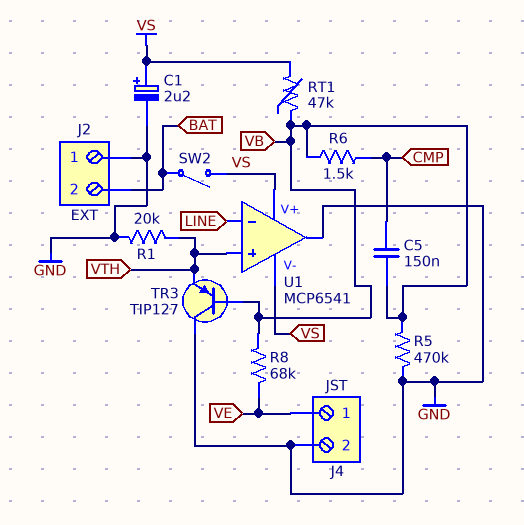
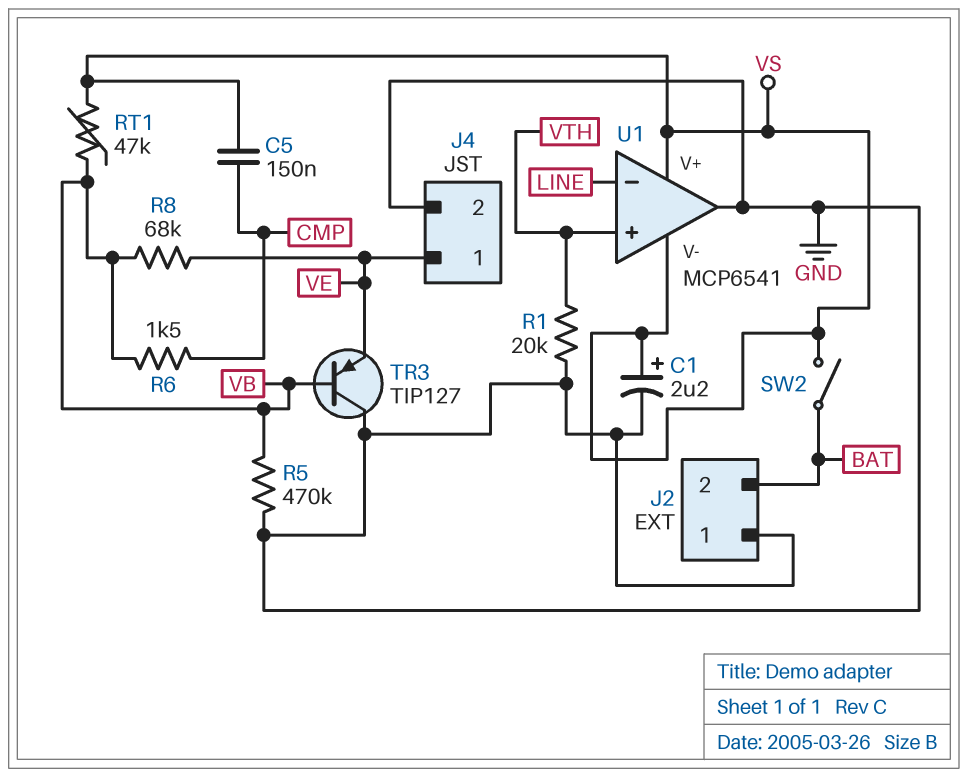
C5: 150nF (CMP, VB) -> 150nF (CMP, VS)
TR3: PNP TIP127 (B VB, C GND, E VTH) -> PNP TIP127 (B VB, C GND, E VE)

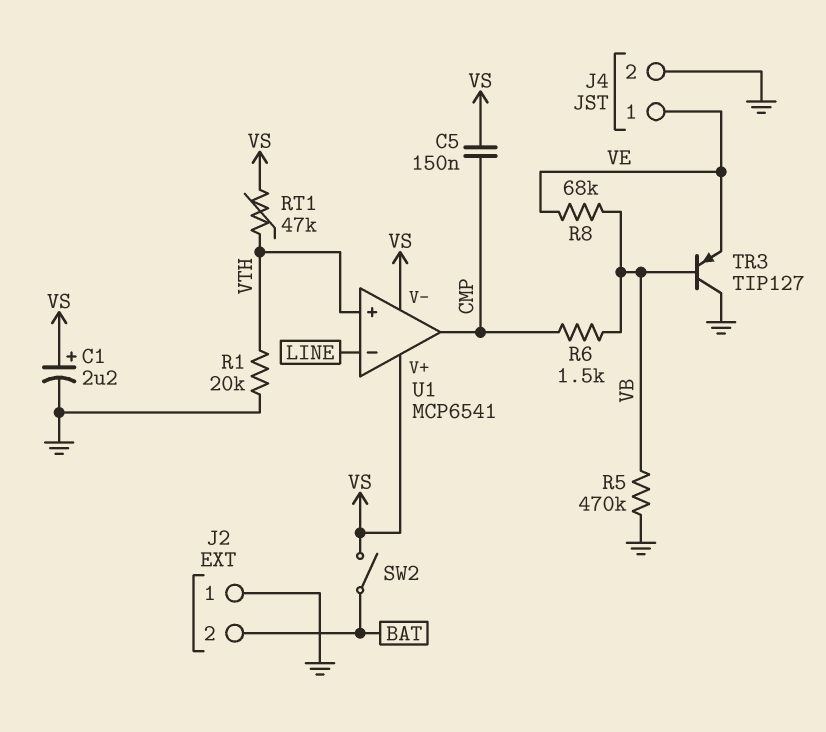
RT1: 47k (VB, VS) -> 47k (VS, VTH)
U1 pin out: GND -> CMP

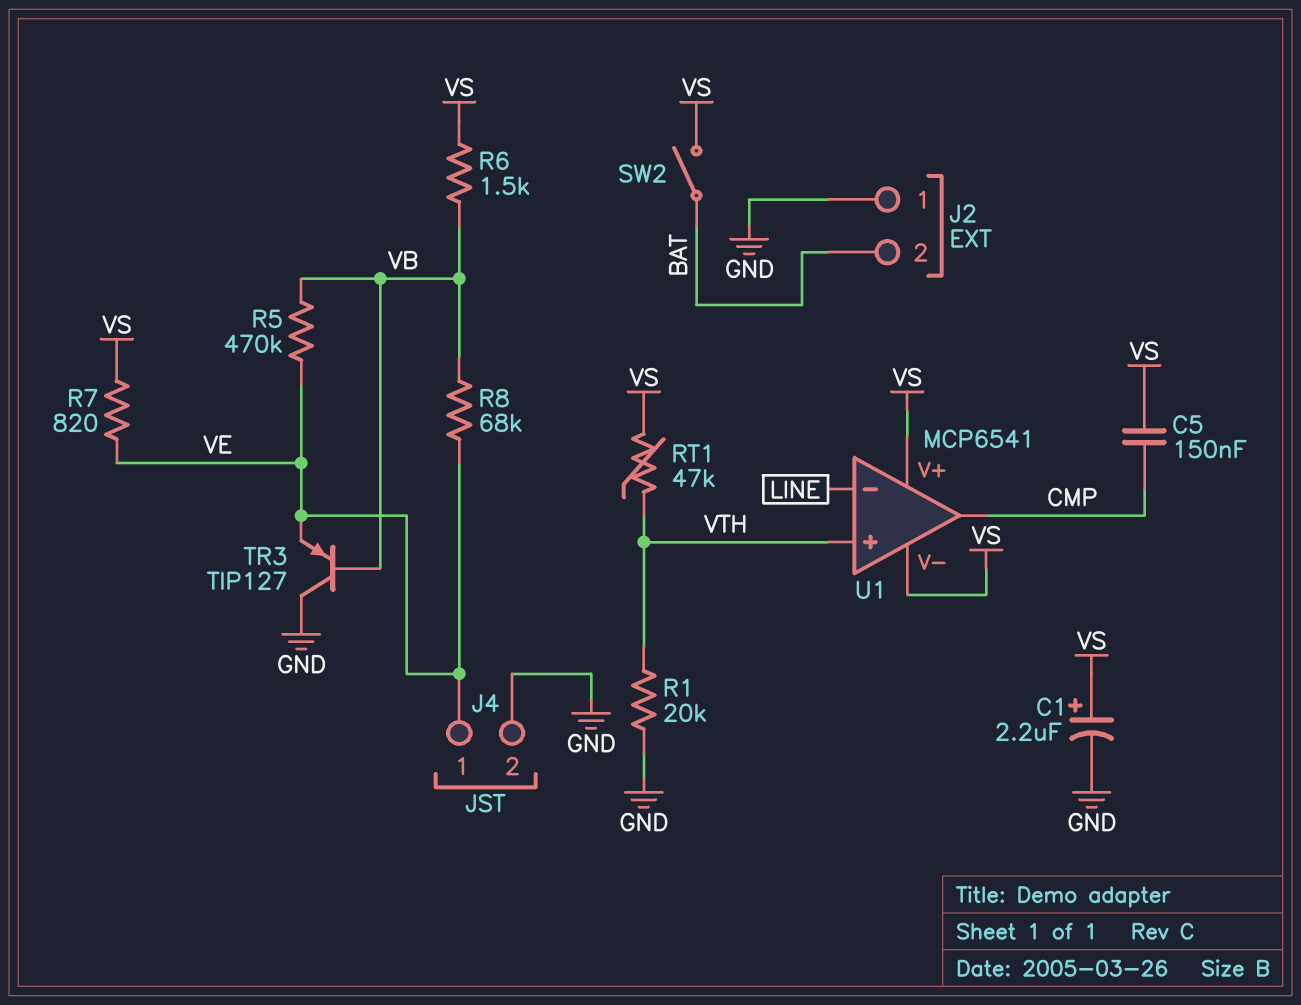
R5: 470k (GND, VB) -> 470k (VB, VE)
R6: 1.5k (CMP, VB) -> 1.5k (VB, VS)
R7: none -> 820 (VE, VS)

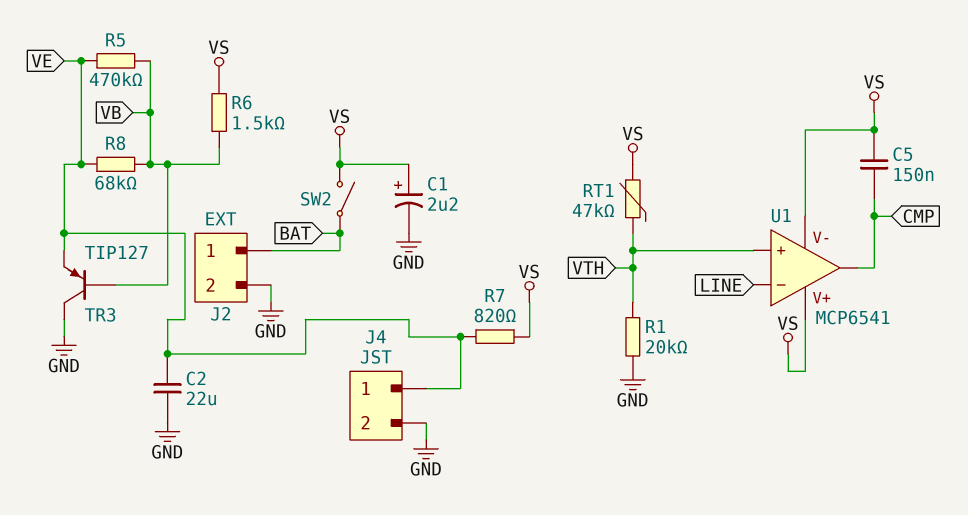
C2: none -> 22uF (GND, VE)
J2 pin 1: GND -> BAT
J2 pin 2: BAT -> GND

